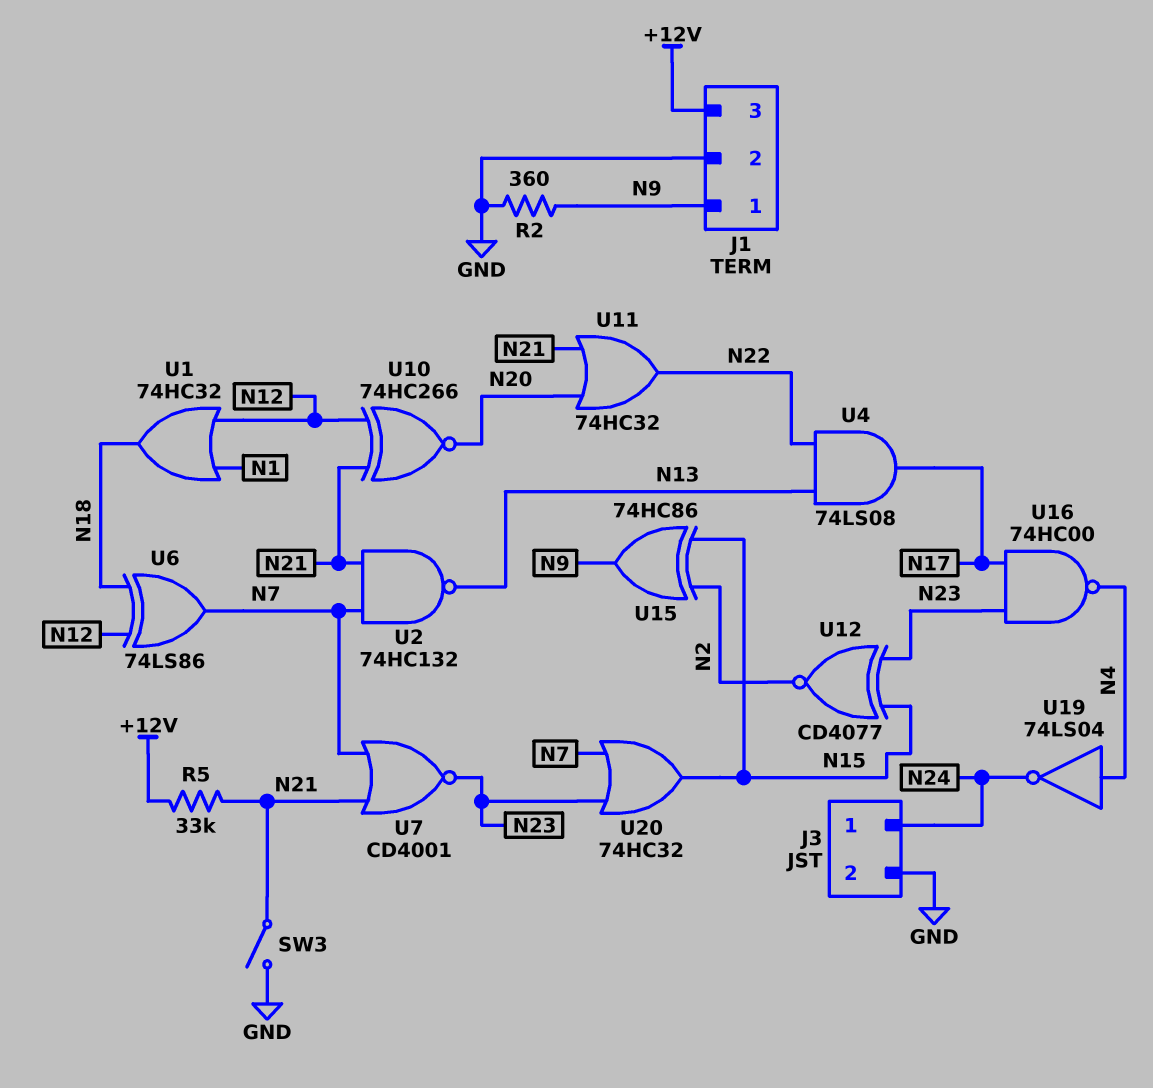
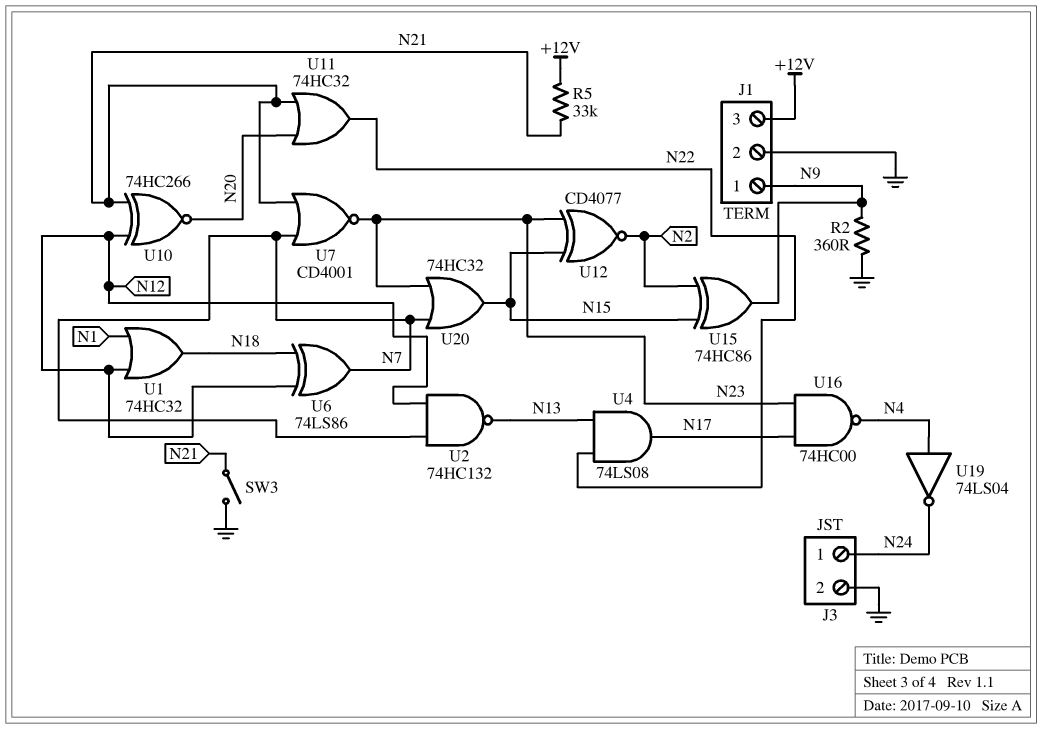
U2: NAND 74HC132 (in N7, in N21, out N13) -> NAND 74HC132 (in N7, in N12, out N13)

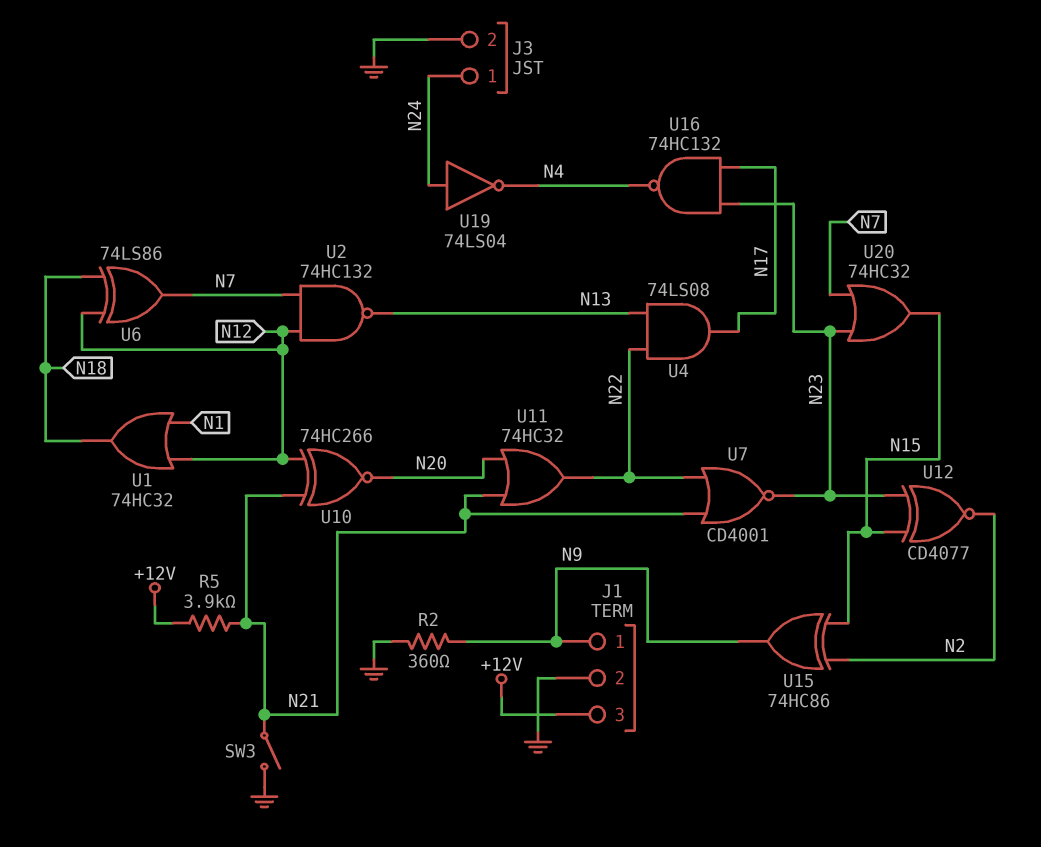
R5: 33k (+12V, N21) -> 3.9k (+12V, N21)
U7: NOR CD4001 (in N7, in N21, out N23) -> NOR CD4001 (in N21, in N22, out N23)
U16: NAND 74HC00 (in N17, in N23, out N4) -> NAND 74HC132 (in N17, in N23, out N4)
U19: NOT 74LS04 (in N4, out N24) -> NOT 74LS04 (in N24, out N4)

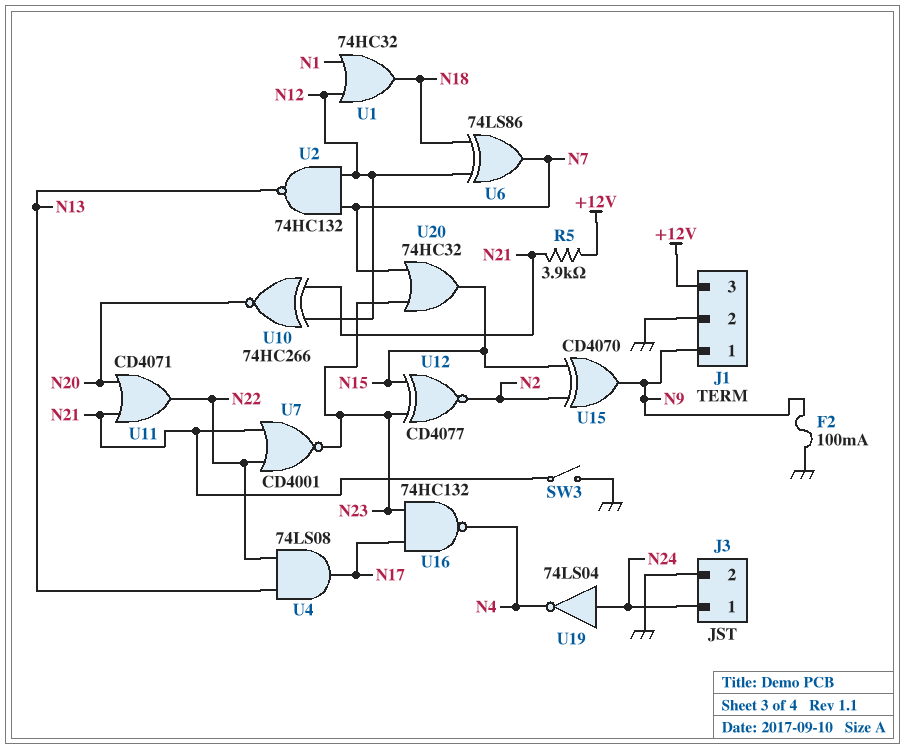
F2: none -> 100mA (GND, N9)
R2: 360 (GND, N9) -> none
U11: OR 74HC32 (in N20, in N21, out N22) -> OR CD4071 (in N20, in N21, out N22)
U15: XOR 74HC86 (in N2, in N15, out N9) -> XOR CD4070 (in N2, in N15, out N9)

